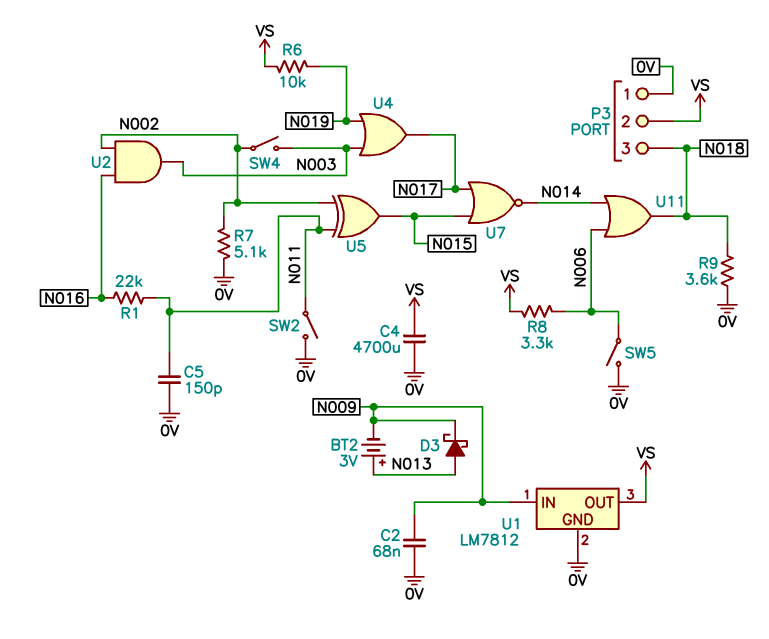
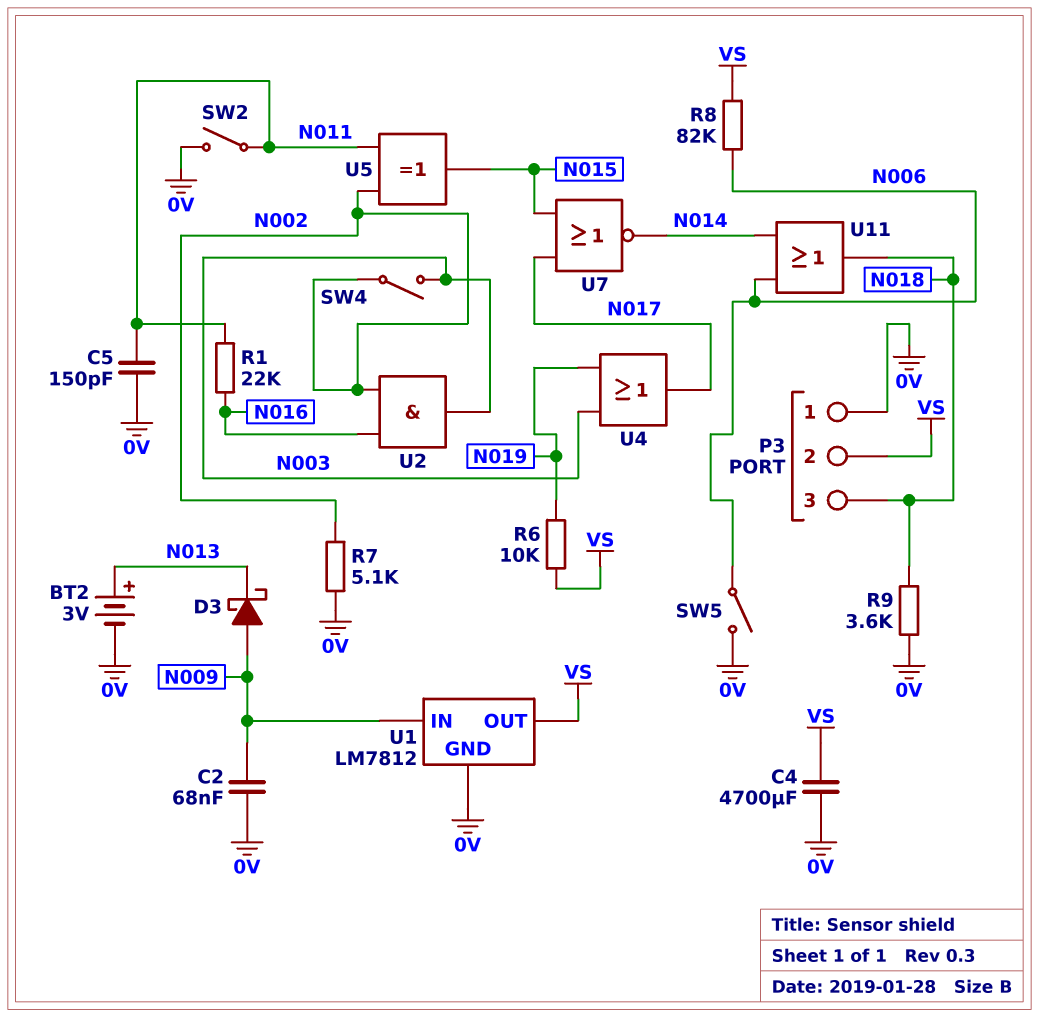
BT2: 3V (plus N013, minus N009) -> 3V (plus N013, minus 0V)
D3: schottky (A N013, K N009) -> schottky (A N009, K N013)
R8: 3.3k (N006, VS) -> 82k (N006, VS)

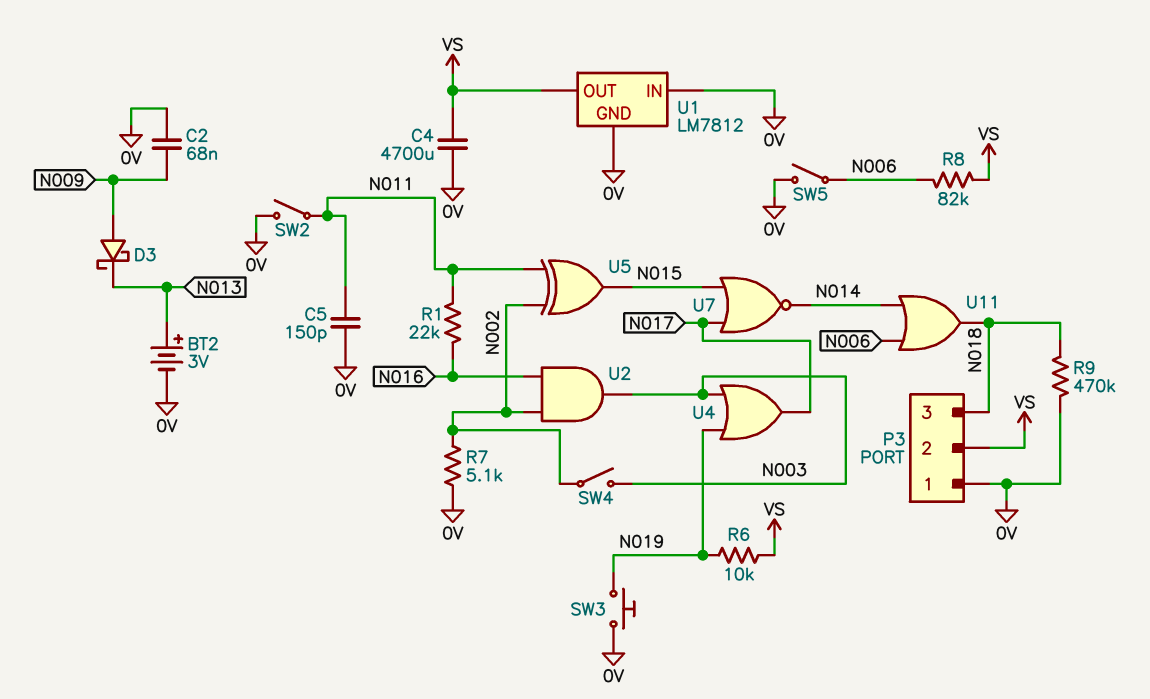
R9: 3.6k (0V, N018) -> 470k (0V, N018)
SW3: none -> button (0V, N019)
U1 pin IN: N009 -> 0V

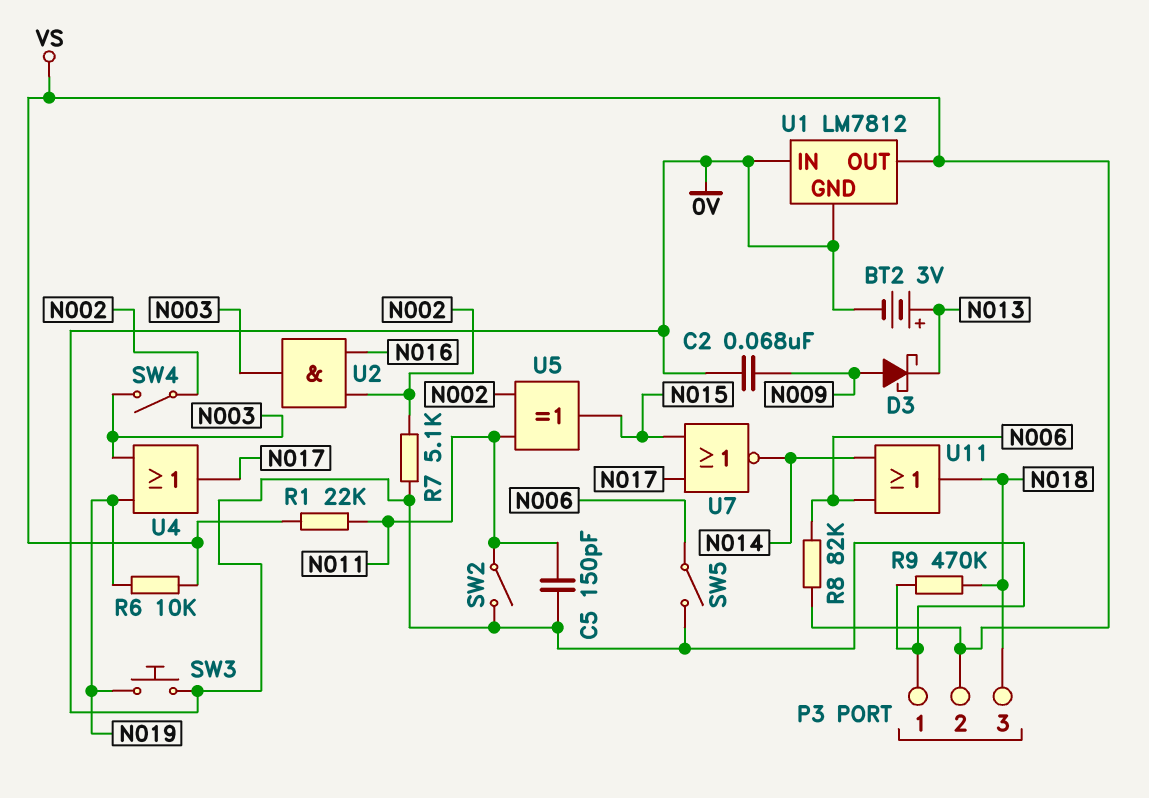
C4: 4700uF (0V, VS) -> none
R1: 22k (N011, N016) -> 22k (N011, VS)

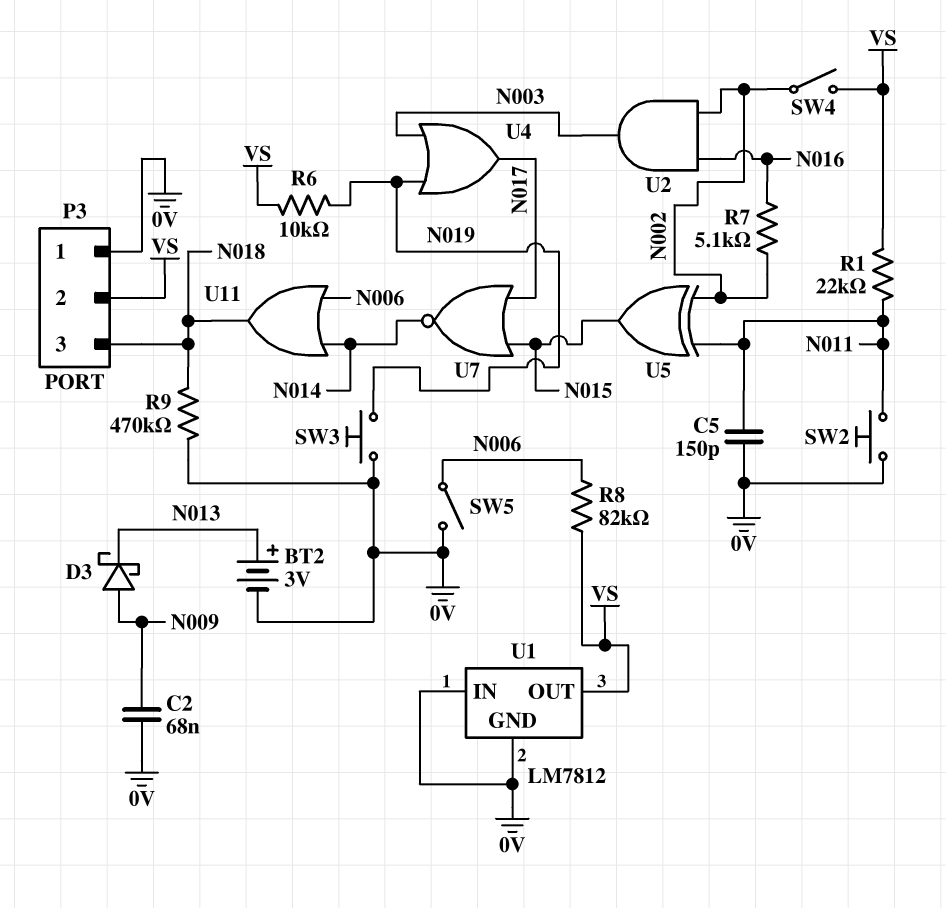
R7: 5.1k (0V, N002) -> 5.1k (N002, N016)
SW2: switch (0V, N011) -> button (0V, N011)
SW4: switch (N002, N003) -> switch (N002, VS)

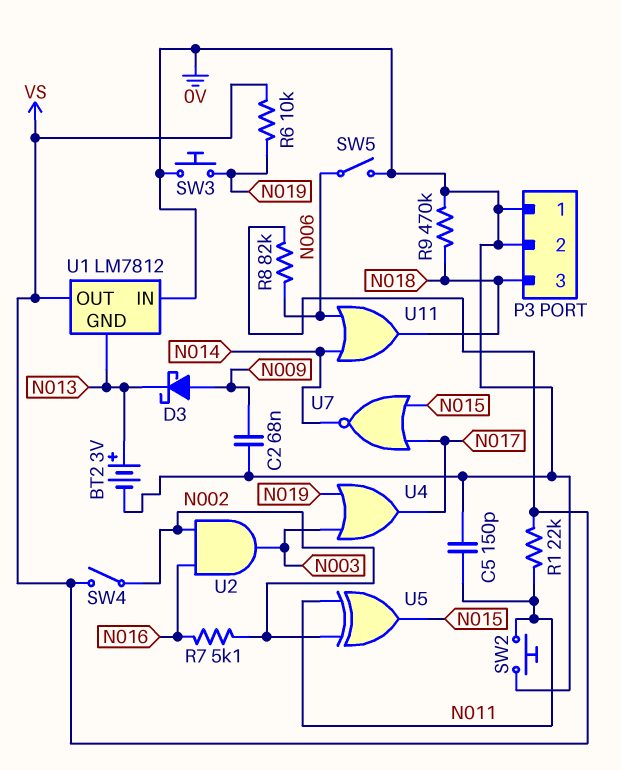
P3 pin 2: VS -> 0V
U1 pin GND: 0V -> N013

